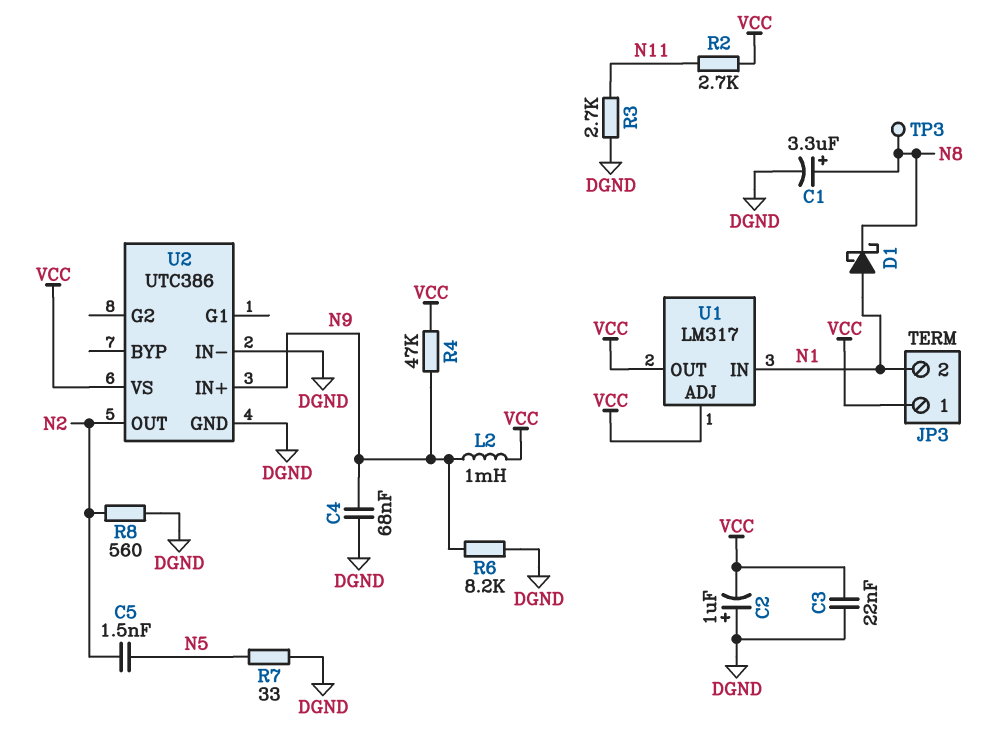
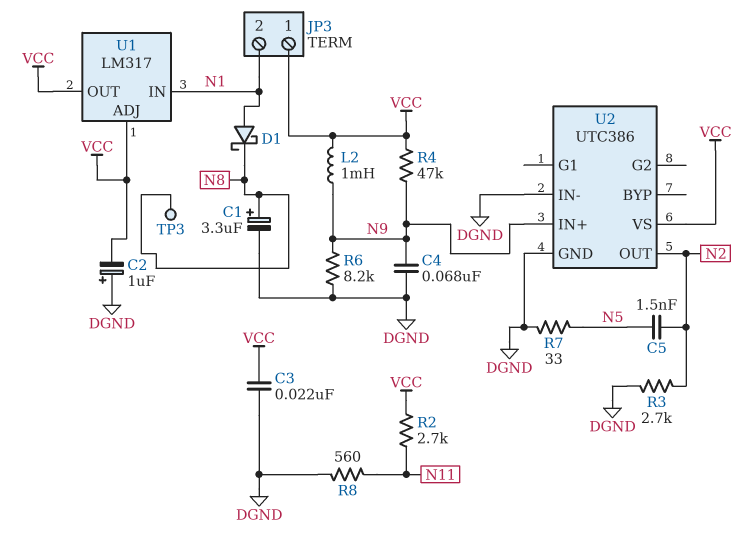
R3: 2.7k (DGND, N11) -> 2.7k (DGND, N2)
R8: 560 (DGND, N2) -> 560 (DGND, N11)

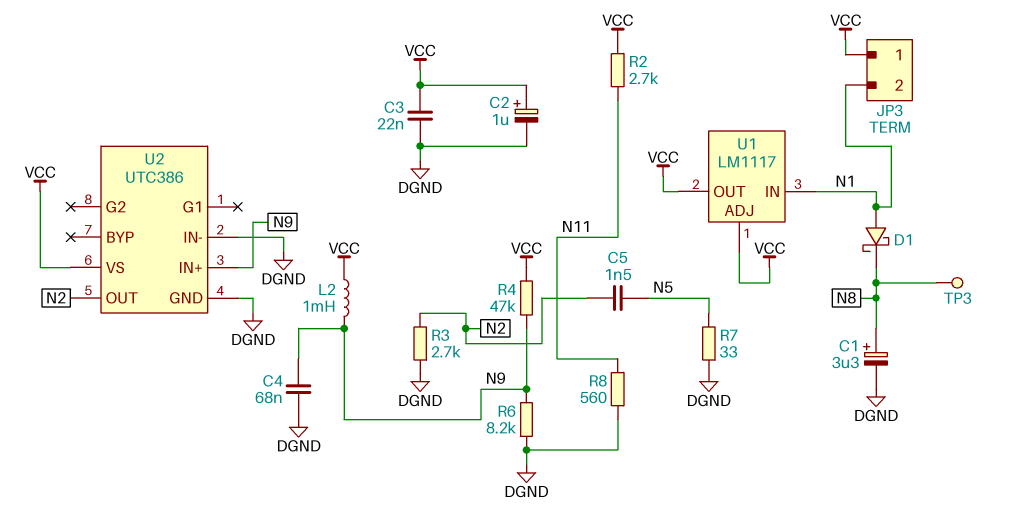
C2: 1uF (plus DGND, minus VCC) -> 1uF (plus VCC, minus DGND)
U1: LM317 -> LM1117

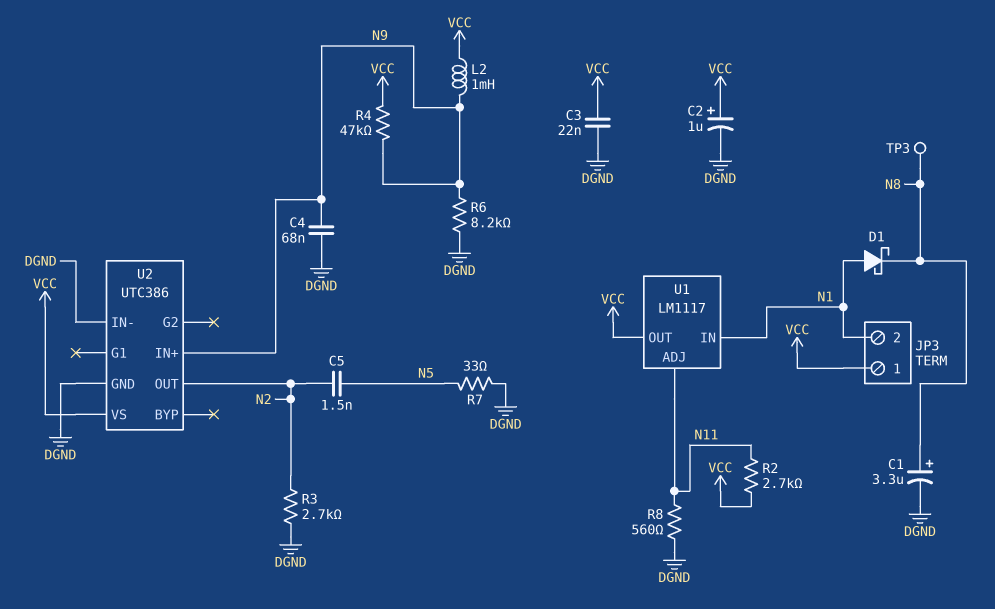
U1 pin ADJ: VCC -> N11

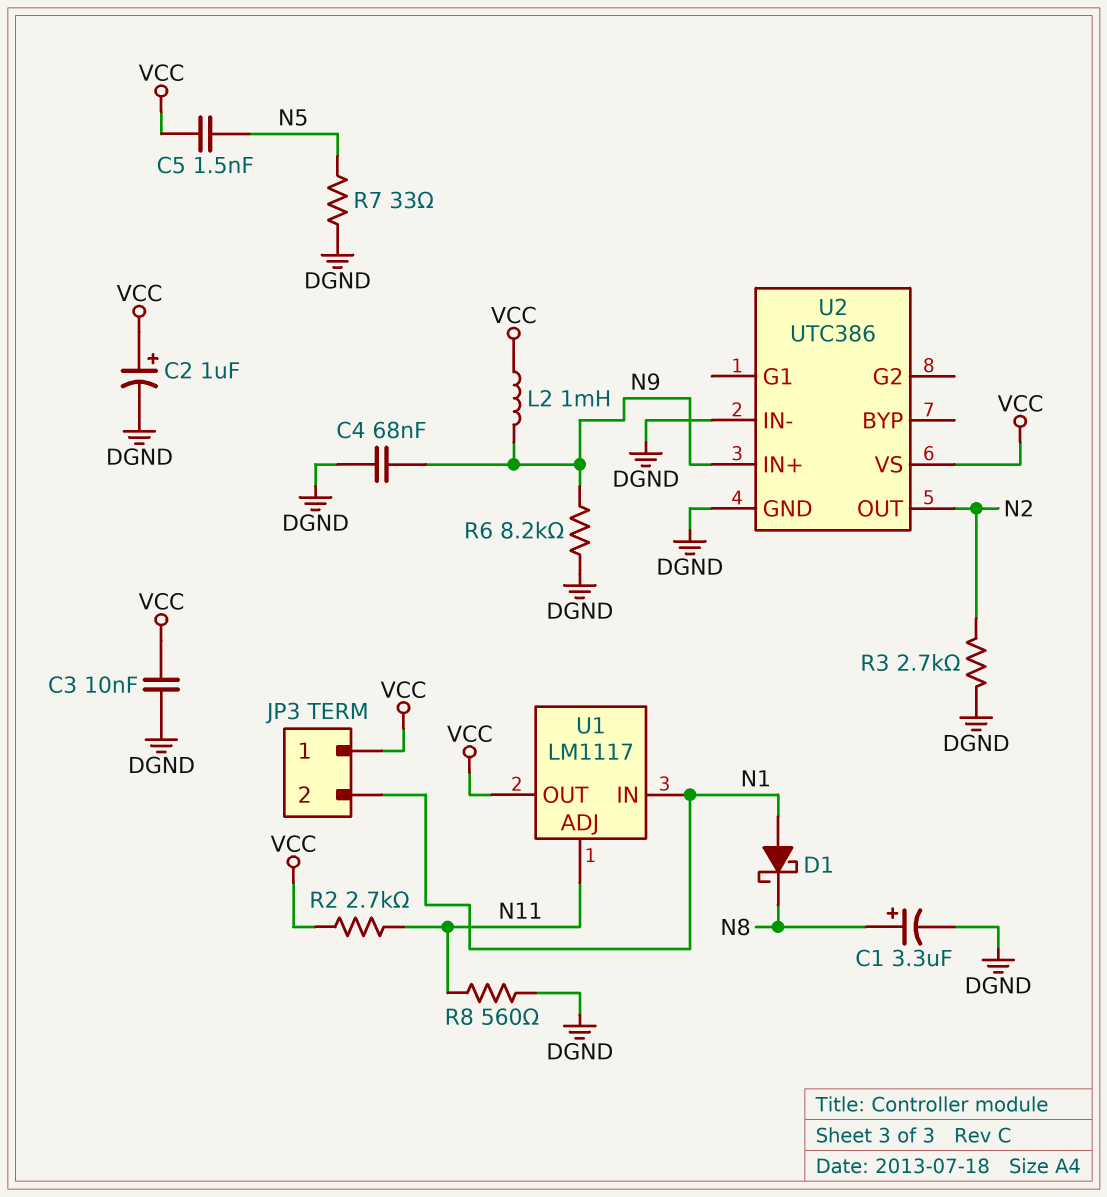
C3: 22nF (DGND, VCC) -> 10nF (DGND, VCC)
C5: 1.5nF (N2, N5) -> 1.5nF (N5, VCC)
R4: 47k (N9, VCC) -> none
TP3: test point (N8) -> none

